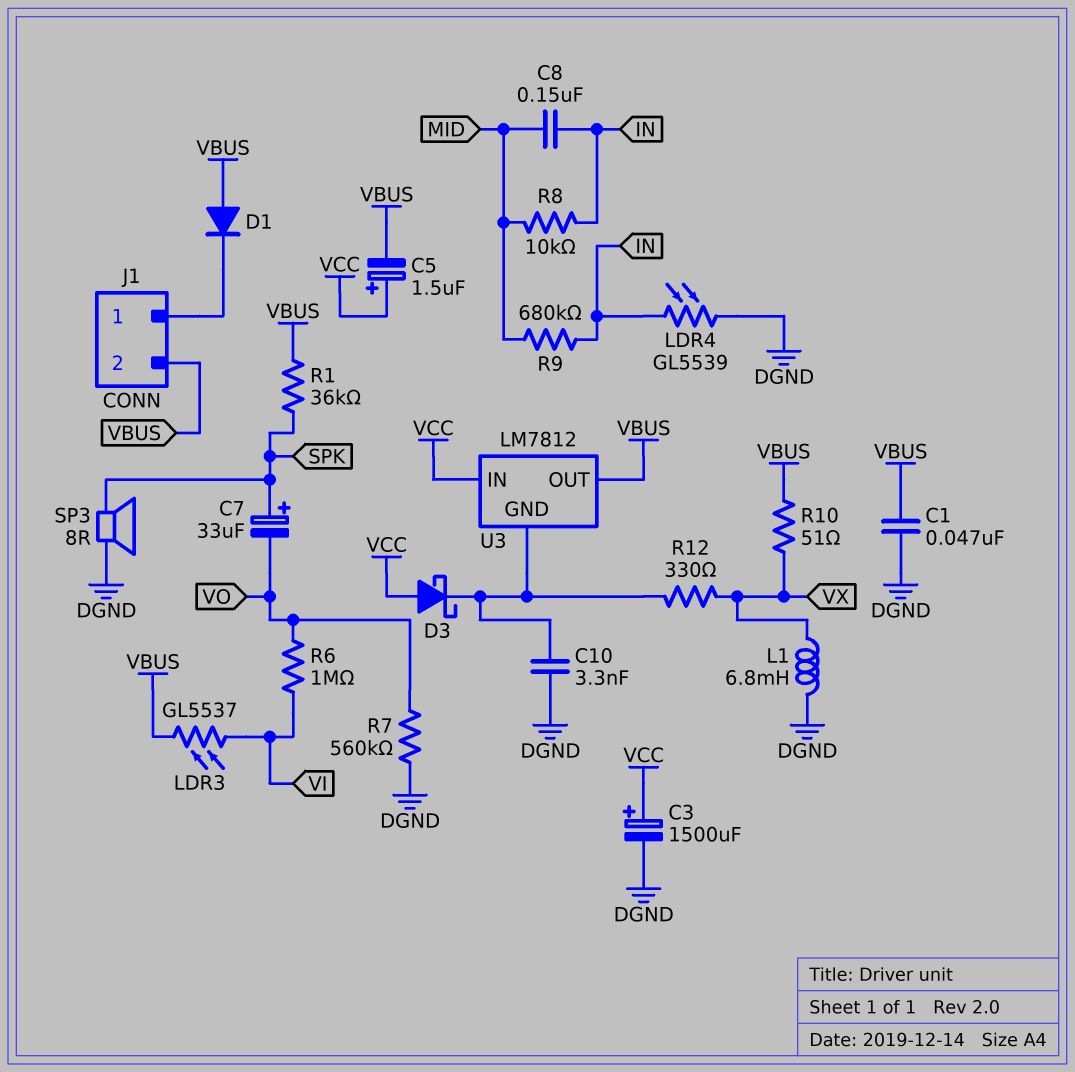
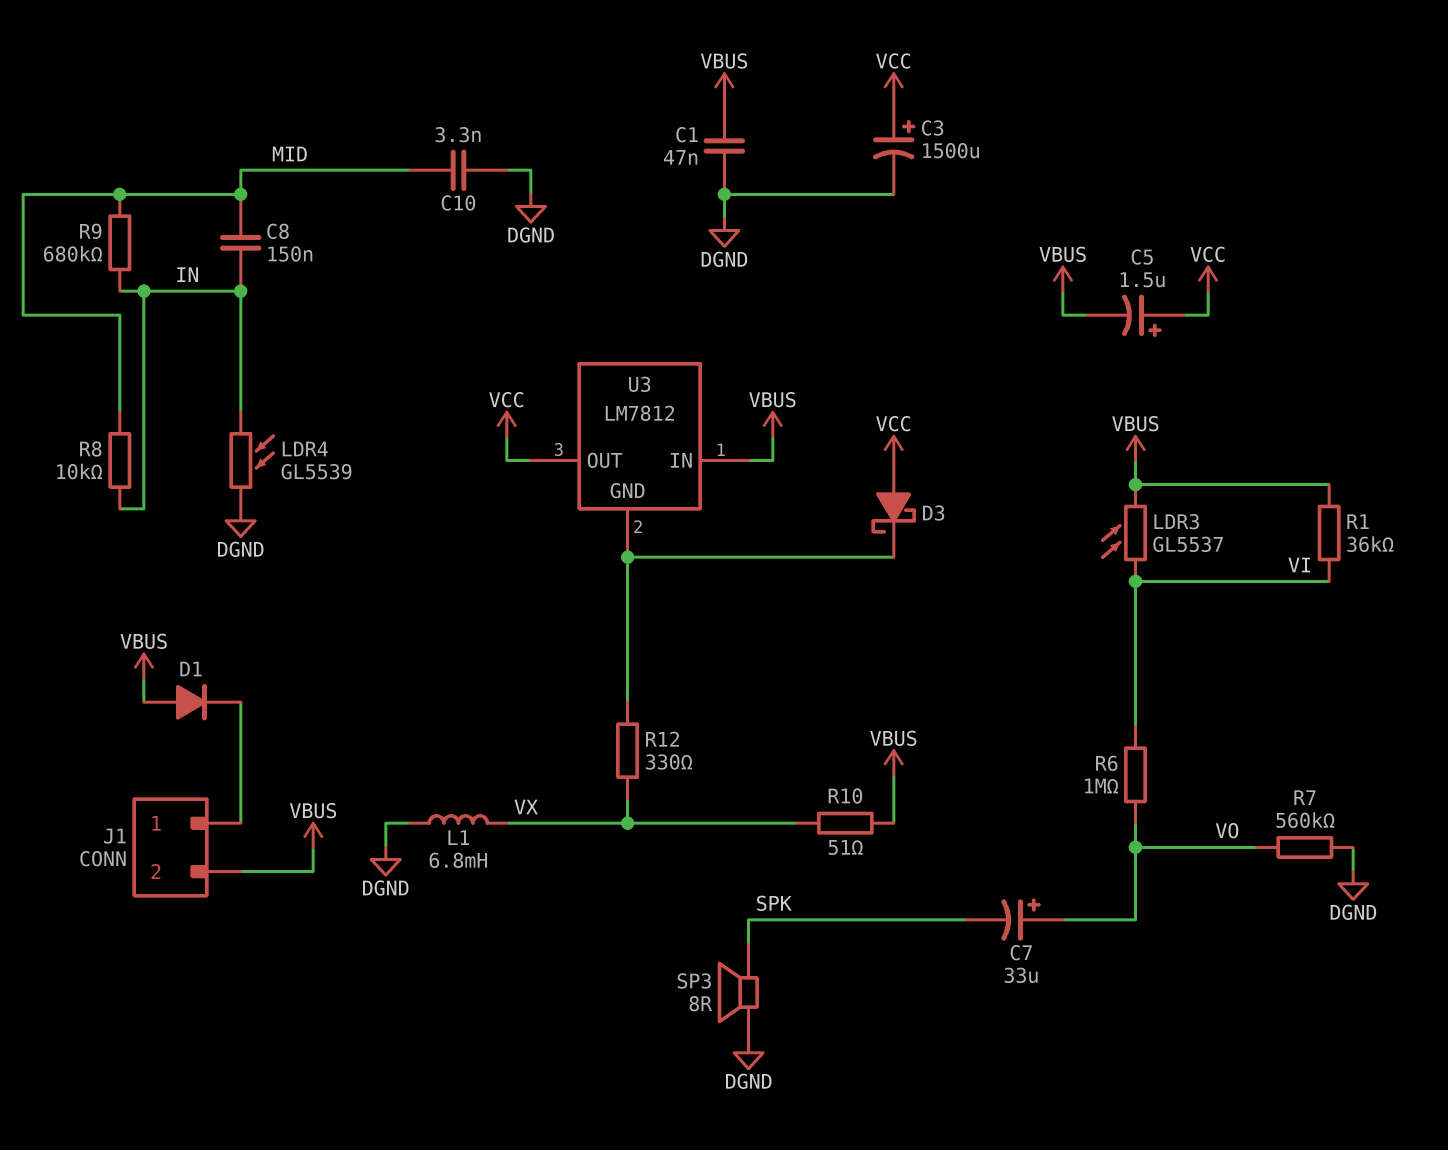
C7: 33uF (plus SPK, minus VO) -> 33uF (plus VO, minus SPK)
C10: 3.3nF (DGND, U3/GND) -> 3.3nF (DGND, MID)
R1: 36k (SPK, VBUS) -> 36k (VBUS, VI)
U3 pin IN: VCC -> VBUS
U3 pin OUT: VBUS -> VCC

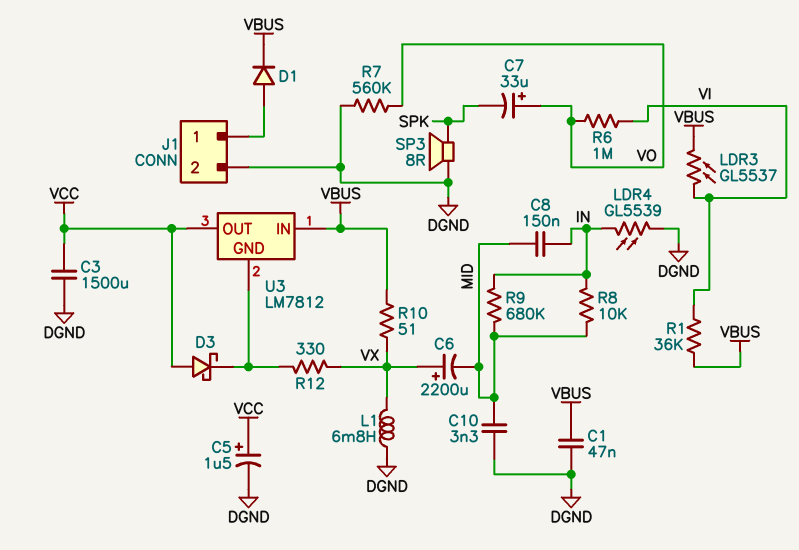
C3: 1500uF (plus VCC, minus DGND) -> 1500uF (DGND, VCC)
C5: 1.5uF (plus VCC, minus VBUS) -> 1.5uF (plus VCC, minus DGND)
C6: none -> 2200uF (plus VX, minus MID)
D1: diode (A VBUS, K J1/1) -> diode (A J1/1, K VBUS)
J1 pin 2: VBUS -> DGND

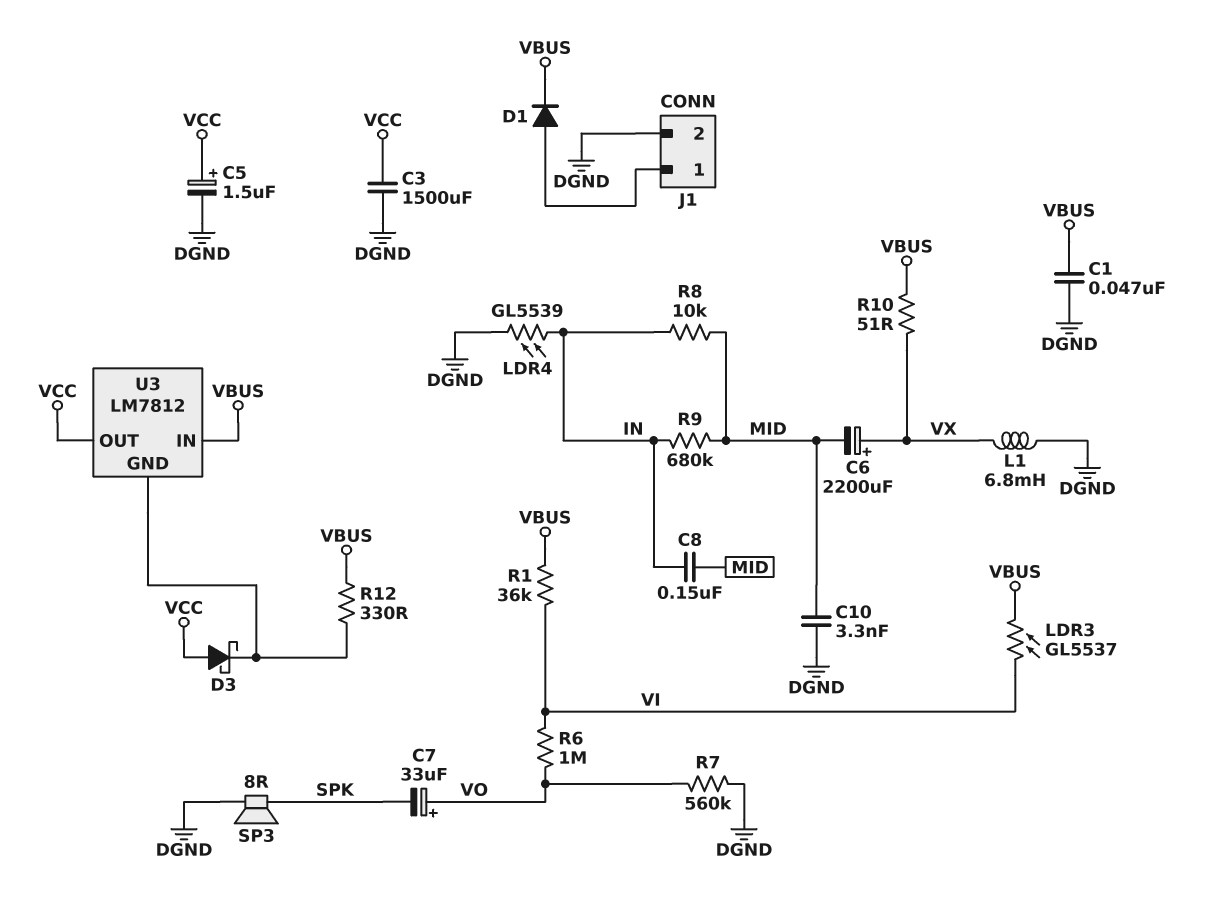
R12: 330 (U3/GND, VX) -> 330 (U3/GND, VBUS)

